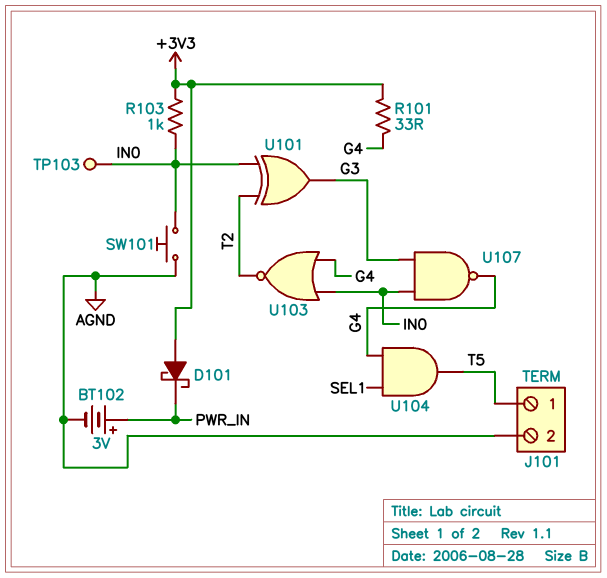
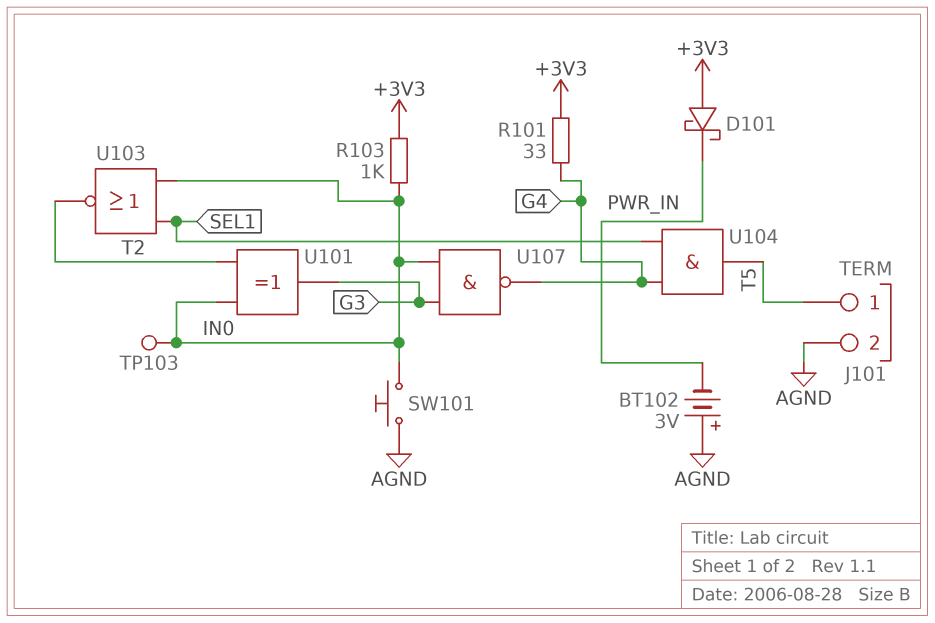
BT102: 3V (plus PWR_IN, minus AGND) -> 3V (plus AGND, minus PWR_IN)
U103: NOR (in G4, in IN0, out T2) -> NOR (in IN0, in SEL1, out T2)

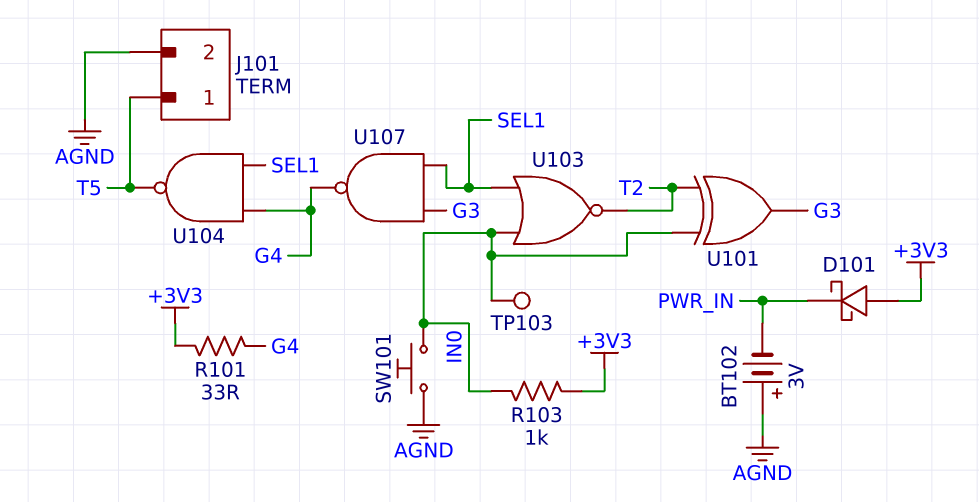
U104: AND (in G4, in SEL1, out T5) -> NAND (in G4, in SEL1, out T5)
U107: NAND (in G3, in IN0, out G4) -> NAND (in G3, in SEL1, out G4)

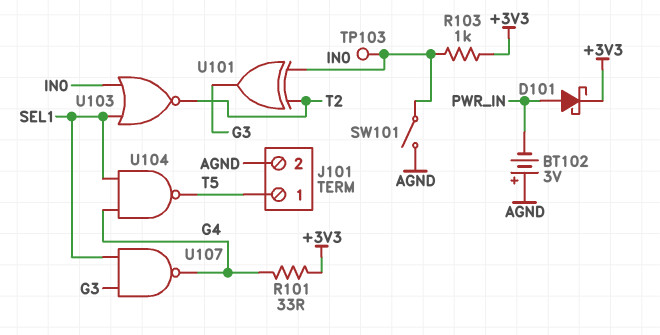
D101: schottky (A +3V3, K PWR_IN) -> schottky (A PWR_IN, K +3V3)
SW101: button (AGND, IN0) -> switch (AGND, IN0)

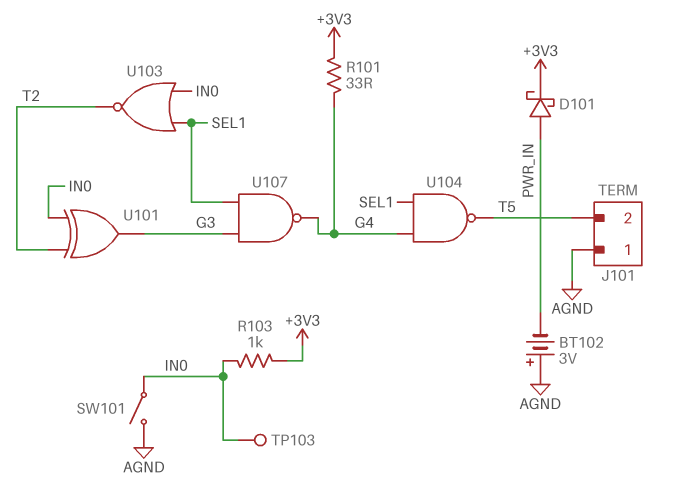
J101 pin 1: T5 -> AGND
J101 pin 2: AGND -> T5

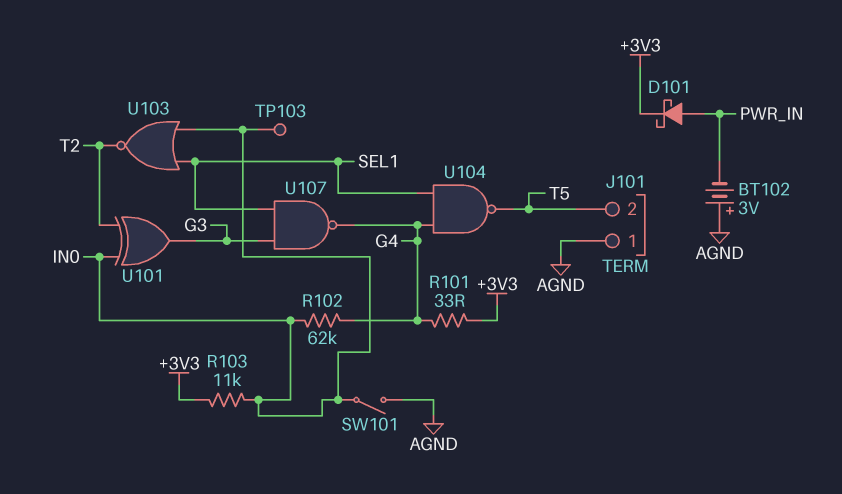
R102: none -> 62k (G4, IN0)
R103: 1k (+3V3, IN0) -> 11k (+3V3, IN0)

